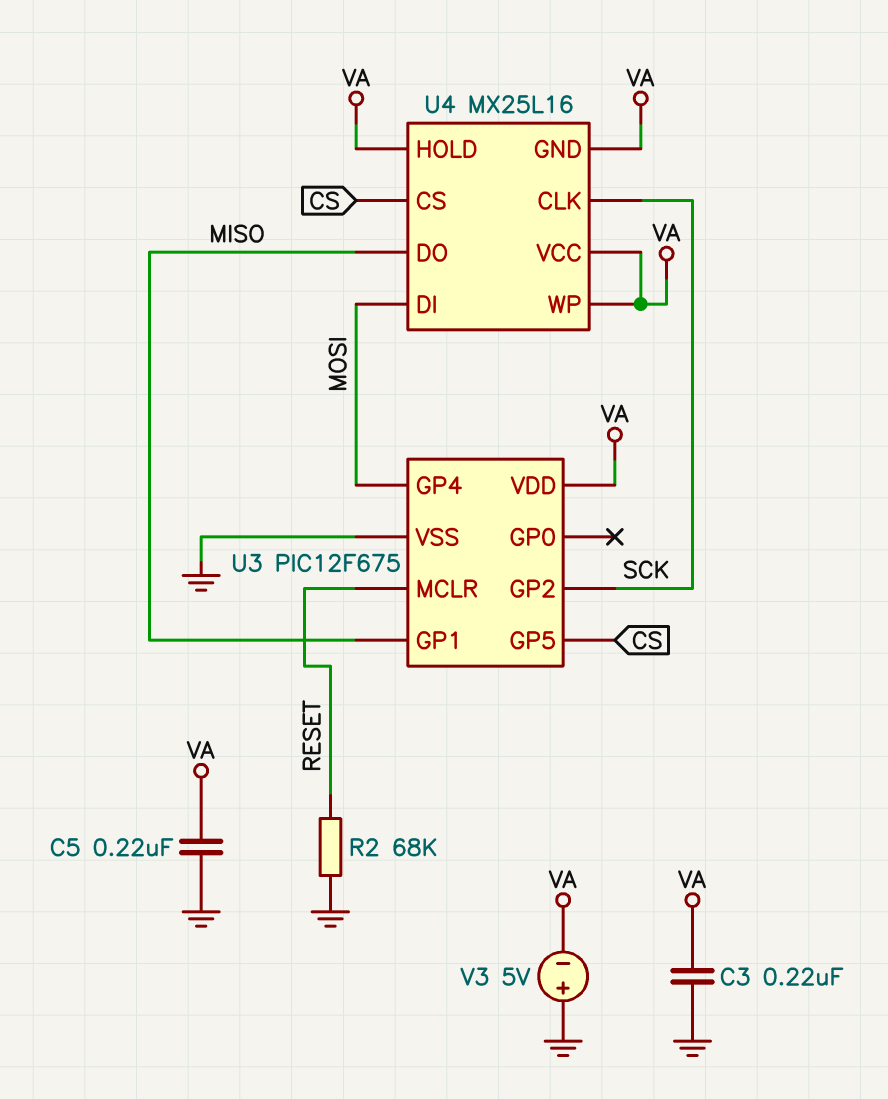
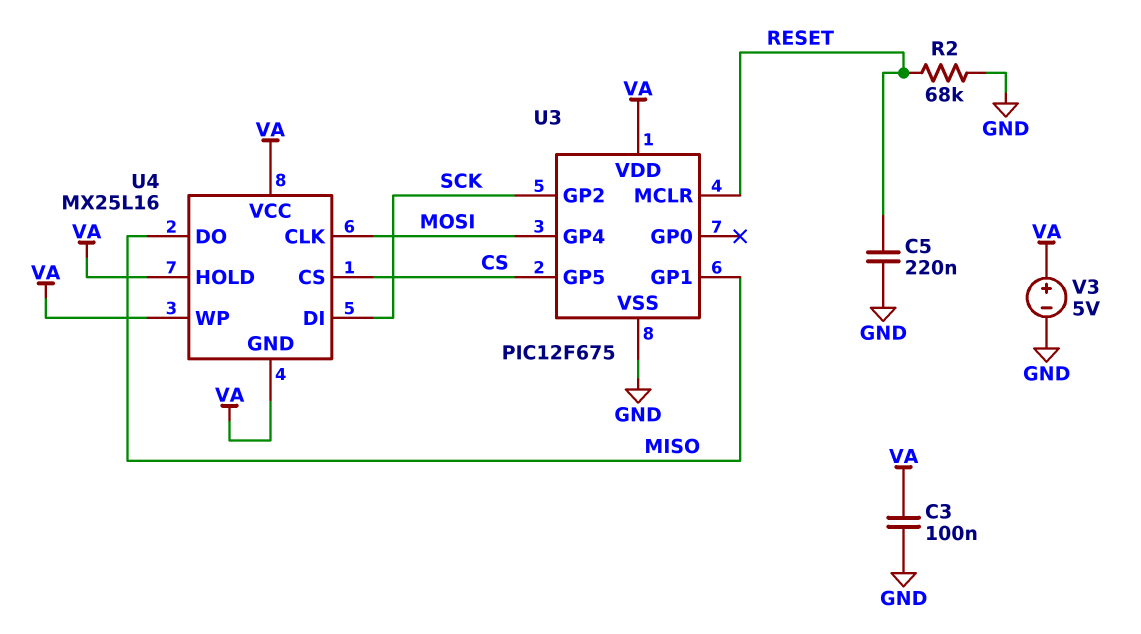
C3: 220nF (GND, VA) -> 100nF (GND, VA)
C5: 220nF (GND, VA) -> 220nF (GND, RESET)
U4 pin CLK: SCK -> MOSI
U4 pin DI: MOSI -> SCK
V3: 5V (plus GND, minus VA) -> 5V (plus VA, minus GND)

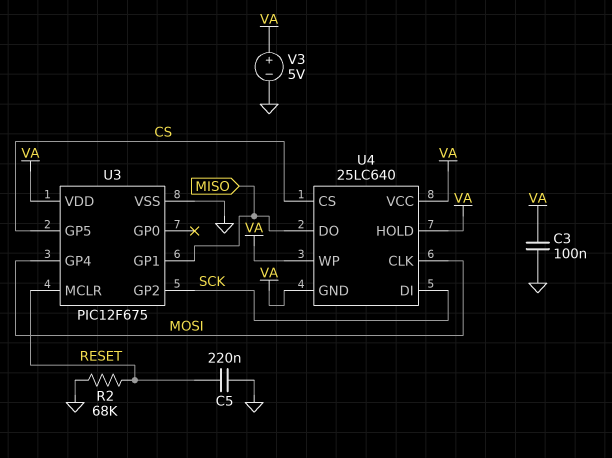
U4: MX25L16 -> 25LC640

